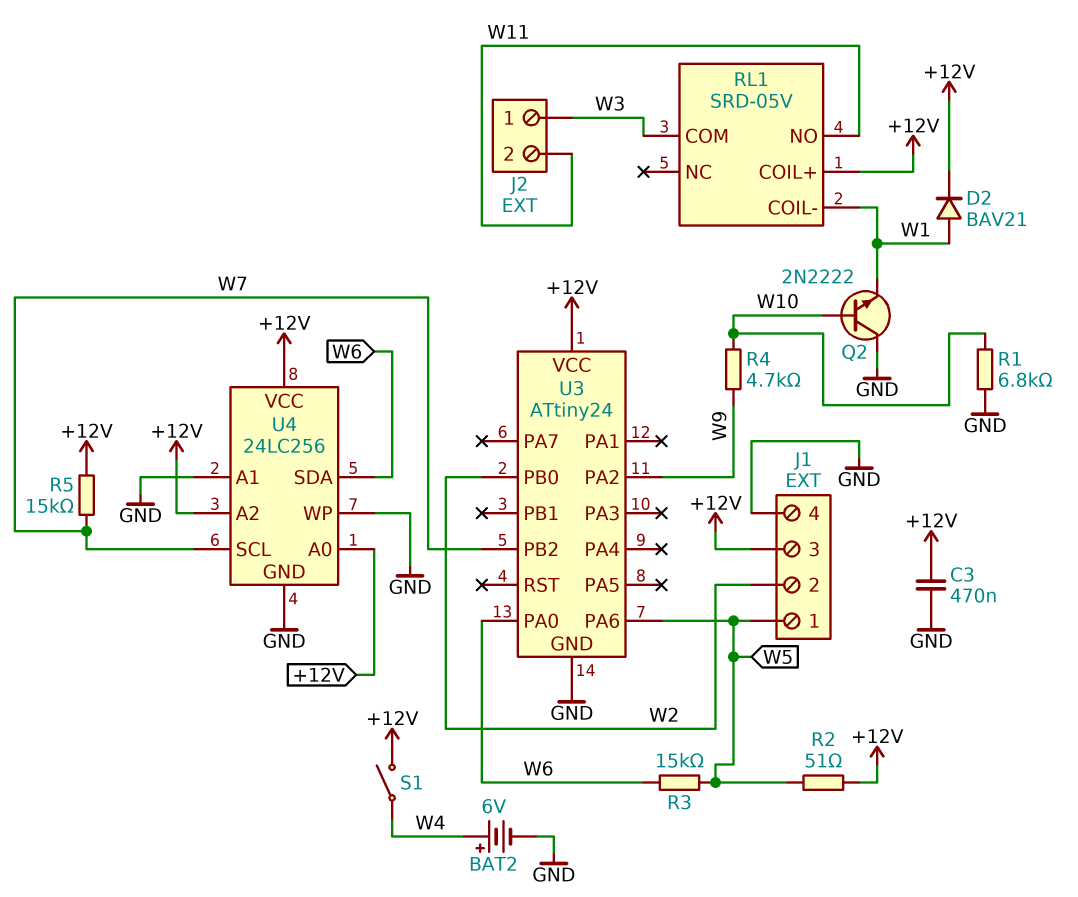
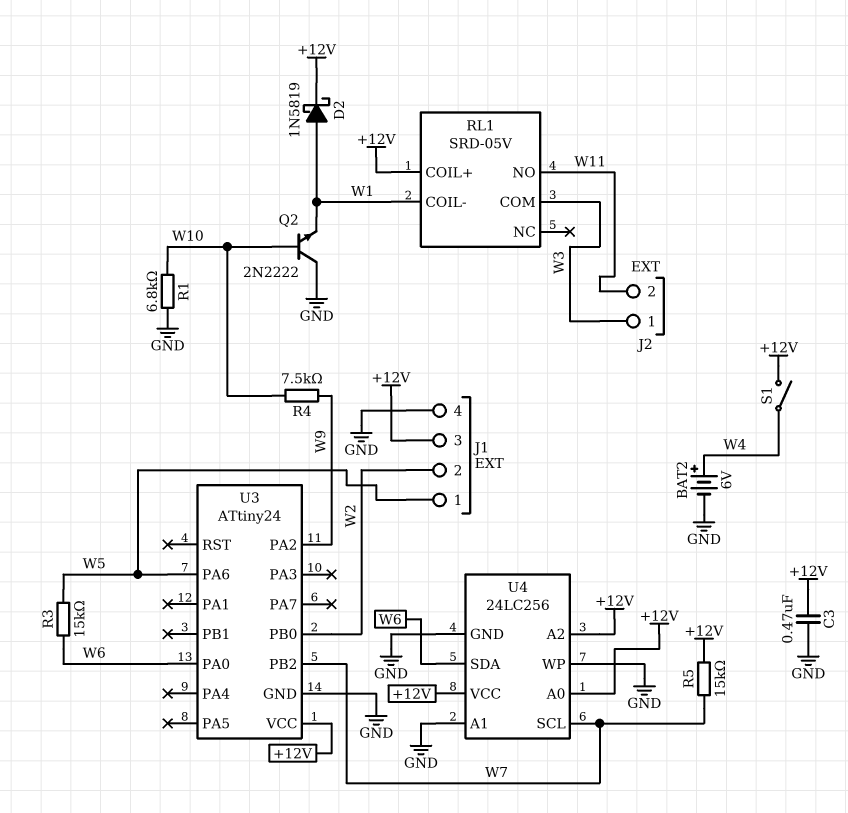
D2: diode BAV21 (A W1, K +12V) -> schottky 1N5819 (A W1, K +12V)
R2: 51 (+12V, W5) -> none
R4: 4.7k (W9, W10) -> 7.5k (W9, W10)

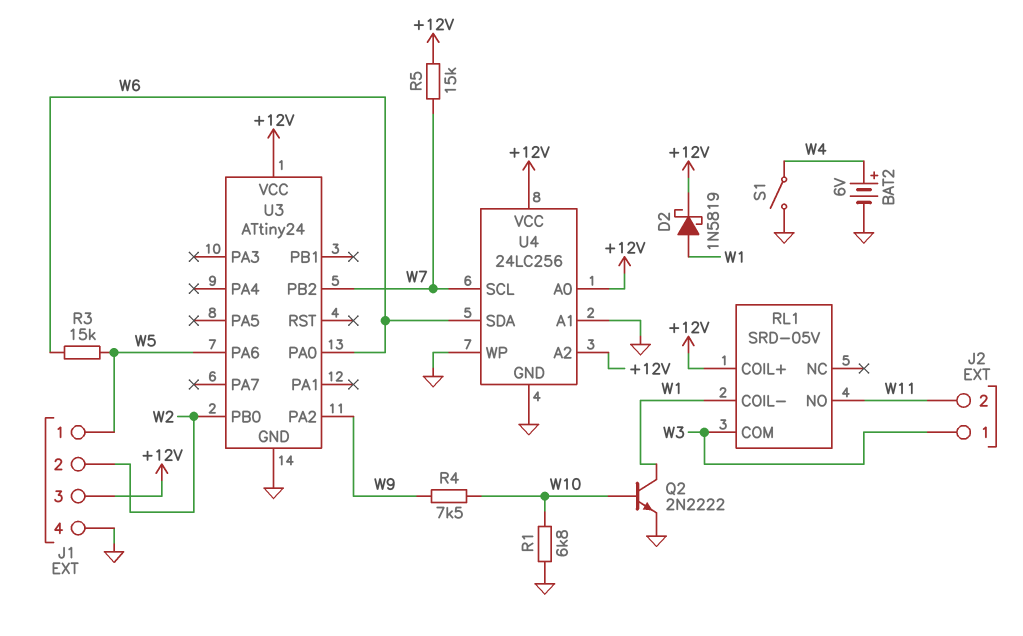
C3: 470nF (+12V, GND) -> none
Q2: NPN 2N2222 (B W10, C GND, E W1) -> NPN 2N2222 (B W10, C W1, E GND)
S1: switch (+12V, W4) -> switch (GND, W4)

